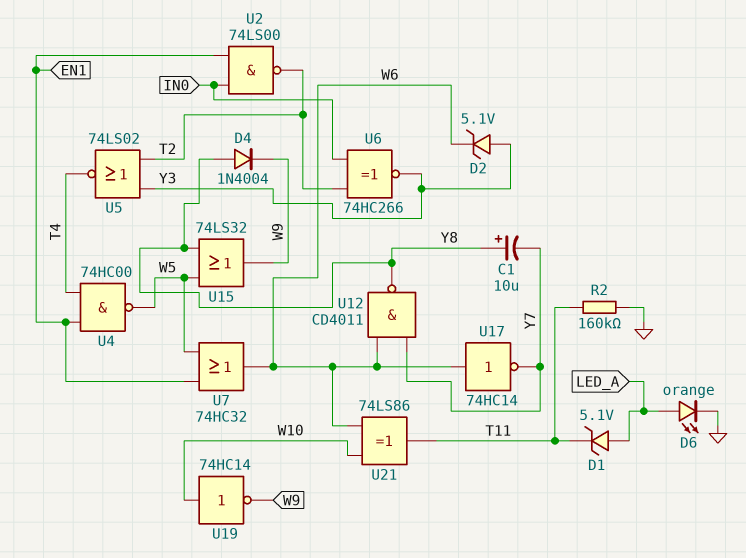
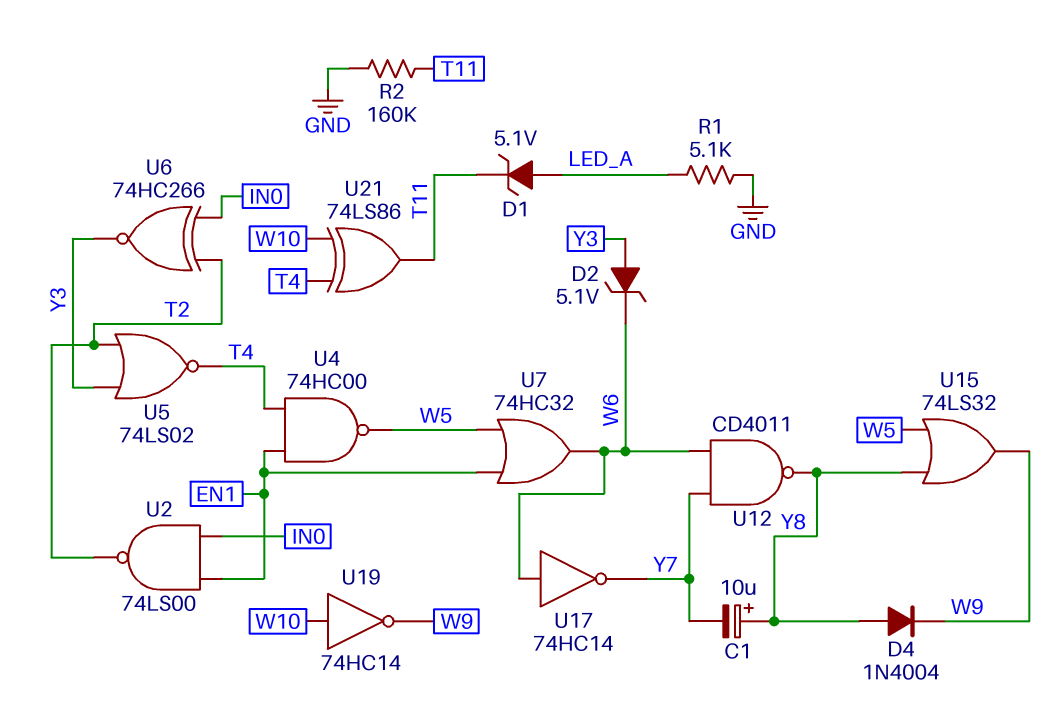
D6: LED orange (A LED_A, K GND) -> none
R1: none -> 5.1k (GND, LED_A)
U21: XOR 74LS86 (in W6, in W10, out T11) -> XOR 74LS86 (in T4, in W10, out T11)

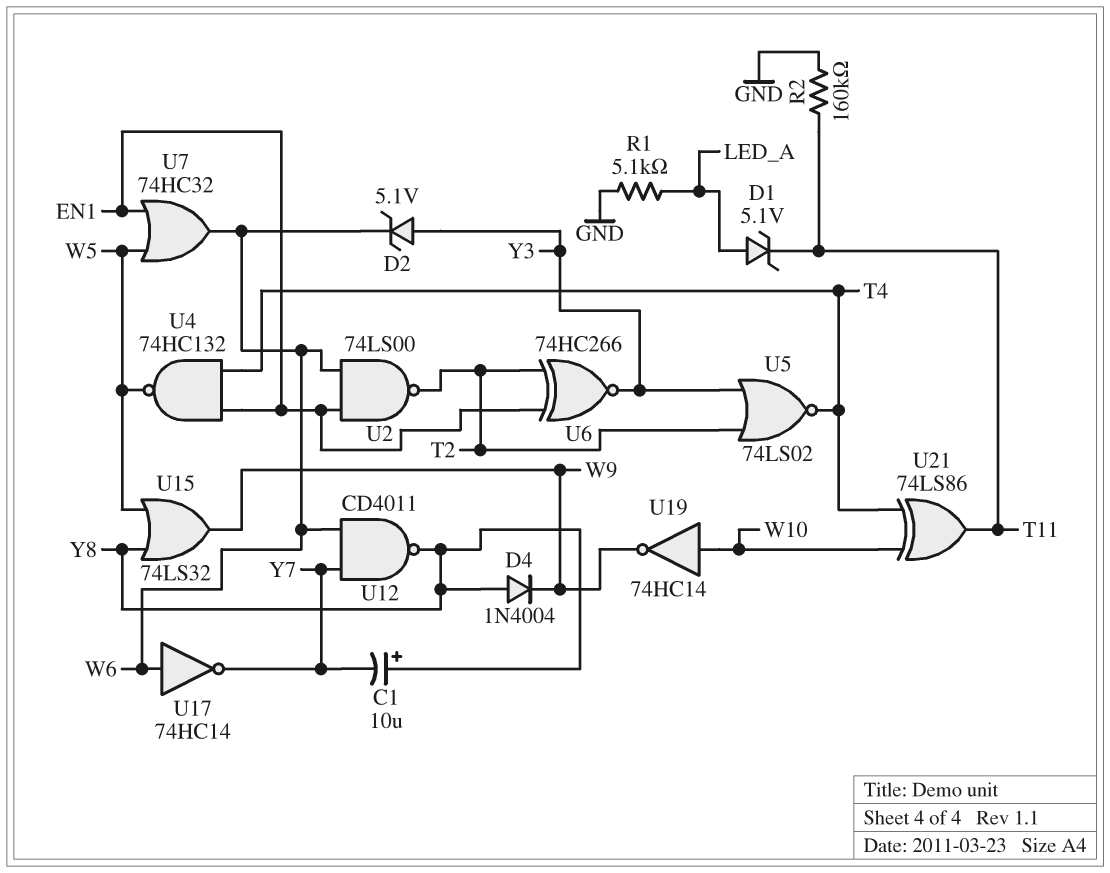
U2: NAND 74LS00 (in EN1, in IN0, out T2) -> NAND 74LS00 (in EN1, in W6, out T2)
U4: NAND 74HC00 (in EN1, in T4, out W5) -> NAND 74HC132 (in EN1, in T4, out W5)
U6: XNOR 74HC266 (in IN0, in T2, out Y3) -> XNOR 74HC266 (in EN1, in T2, out Y3)

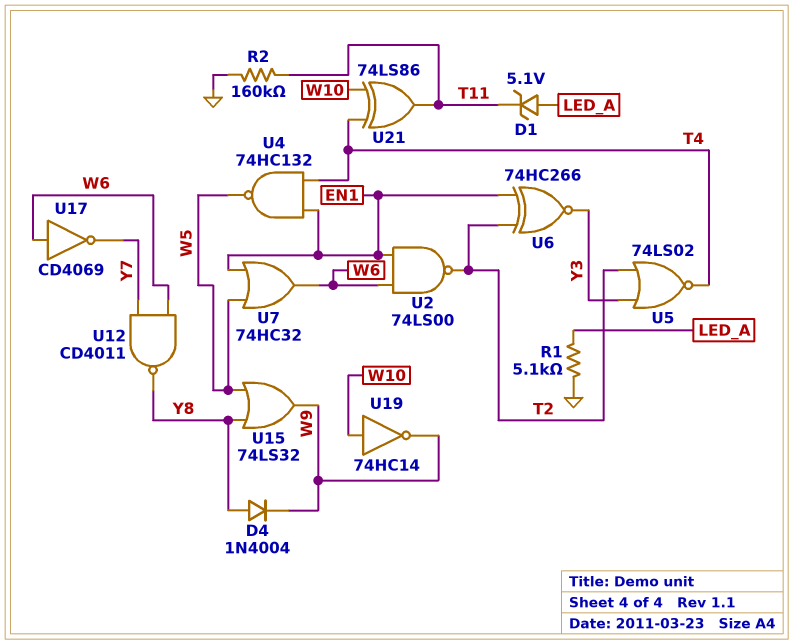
C1: 10uF (plus Y8, minus Y7) -> none
D2: zener 5.1V (A Y3, K W6) -> none
U17: NOT 74HC14 (in W6, out Y7) -> NOT CD4069 (in W6, out Y7)

